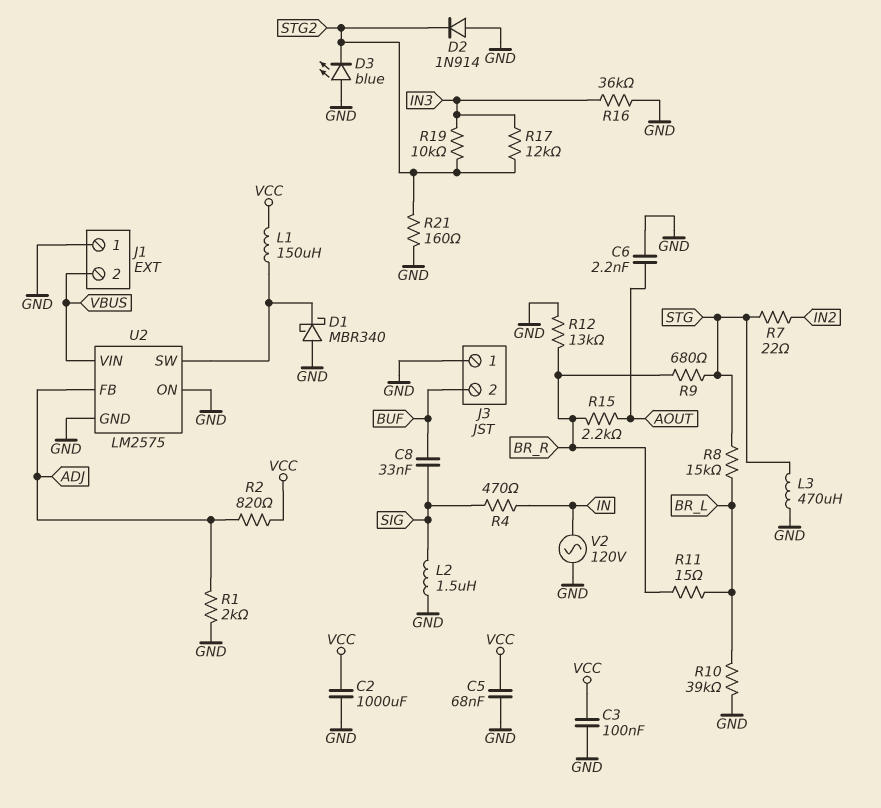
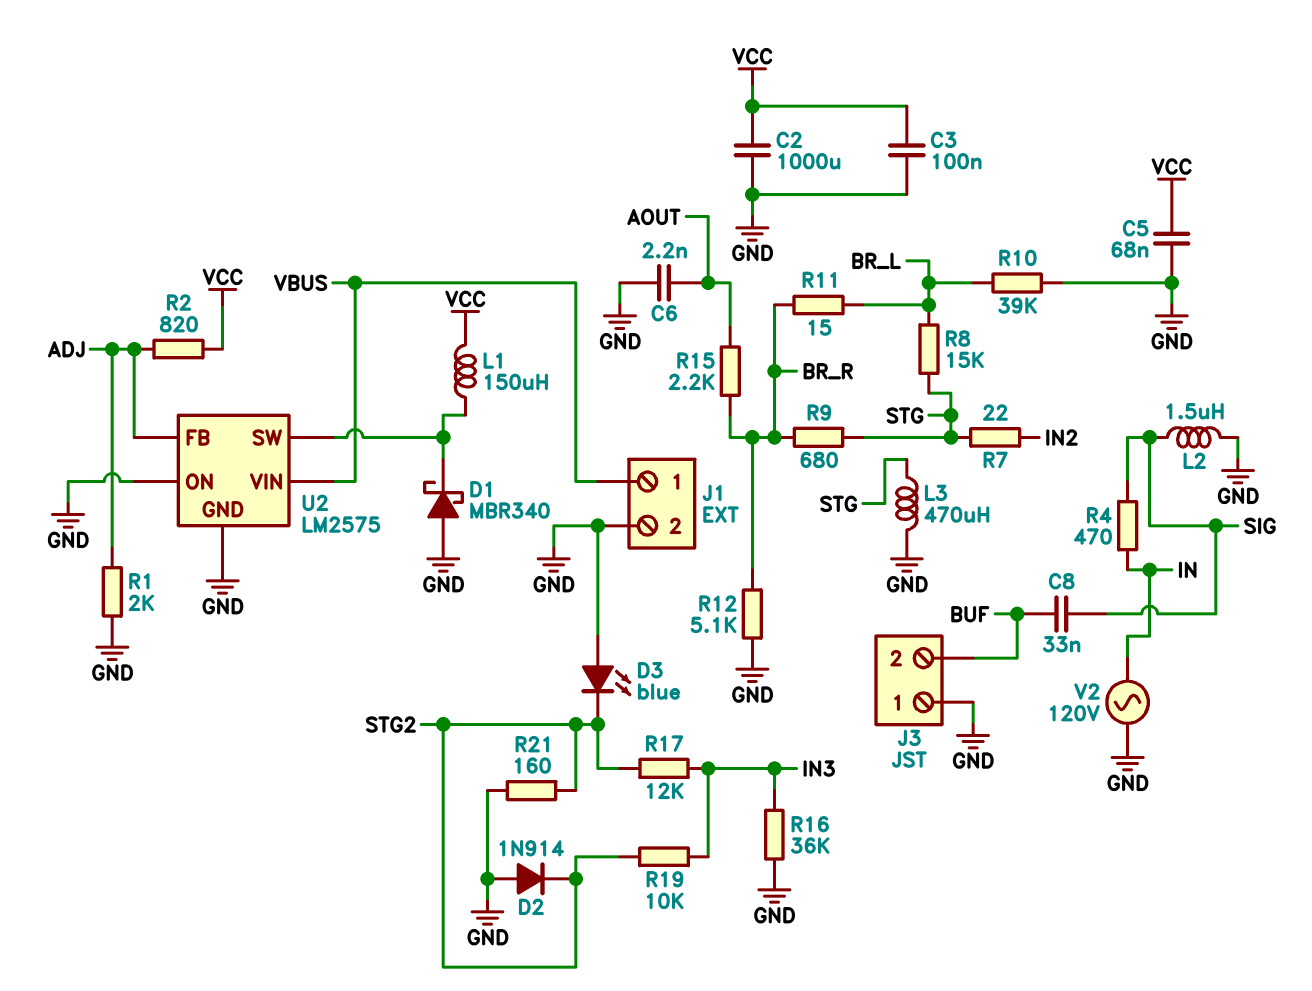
J1 pin 1: GND -> VBUS
J1 pin 2: VBUS -> GND
R12: 13k (BR_R, GND) -> 5.1k (BR_R, GND)

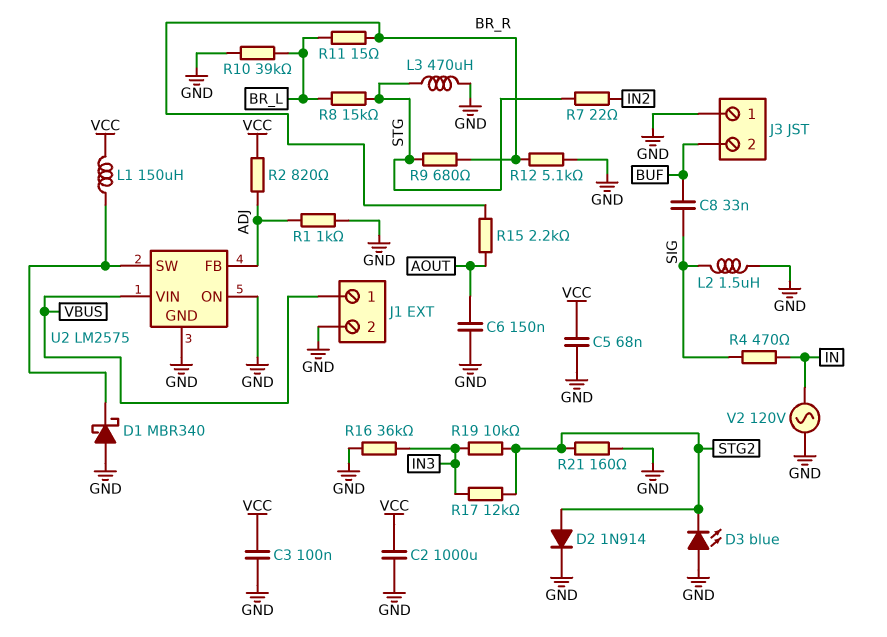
C6: 2.2nF (AOUT, GND) -> 150nF (AOUT, GND)
D2: diode 1N914 (A GND, K STG2) -> diode 1N914 (A STG2, K GND)
R1: 2k (ADJ, GND) -> 1k (ADJ, GND)

